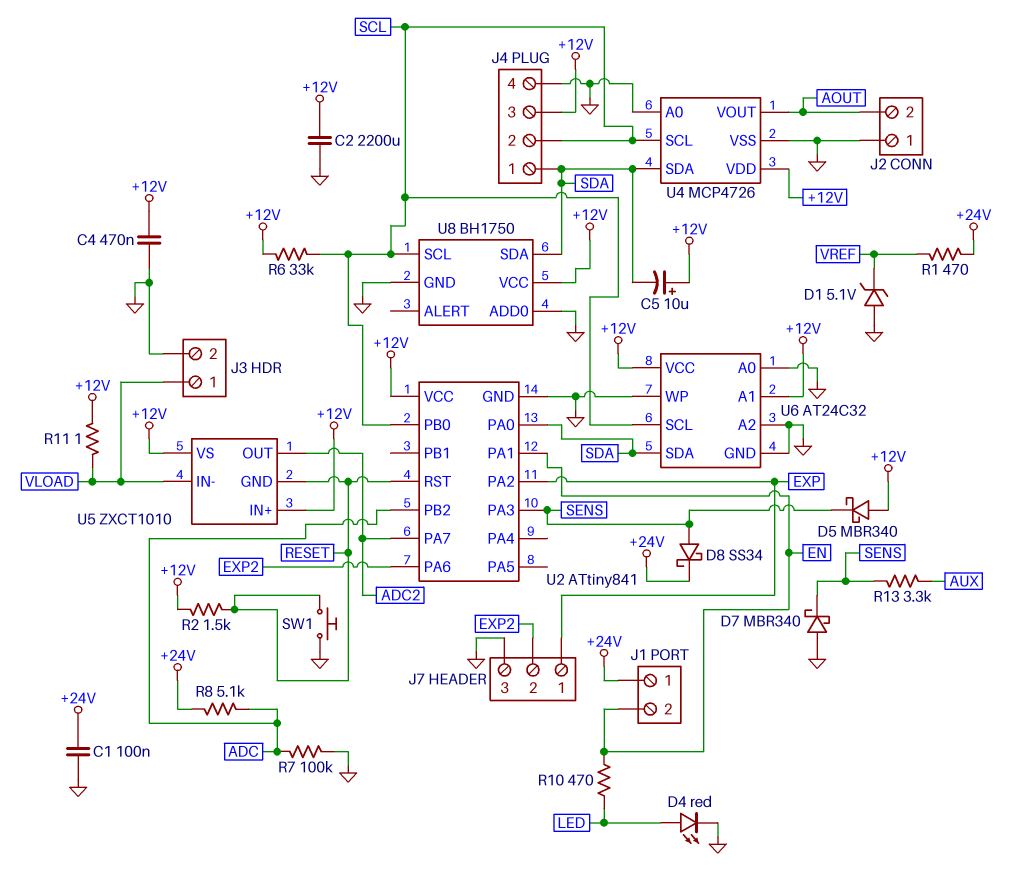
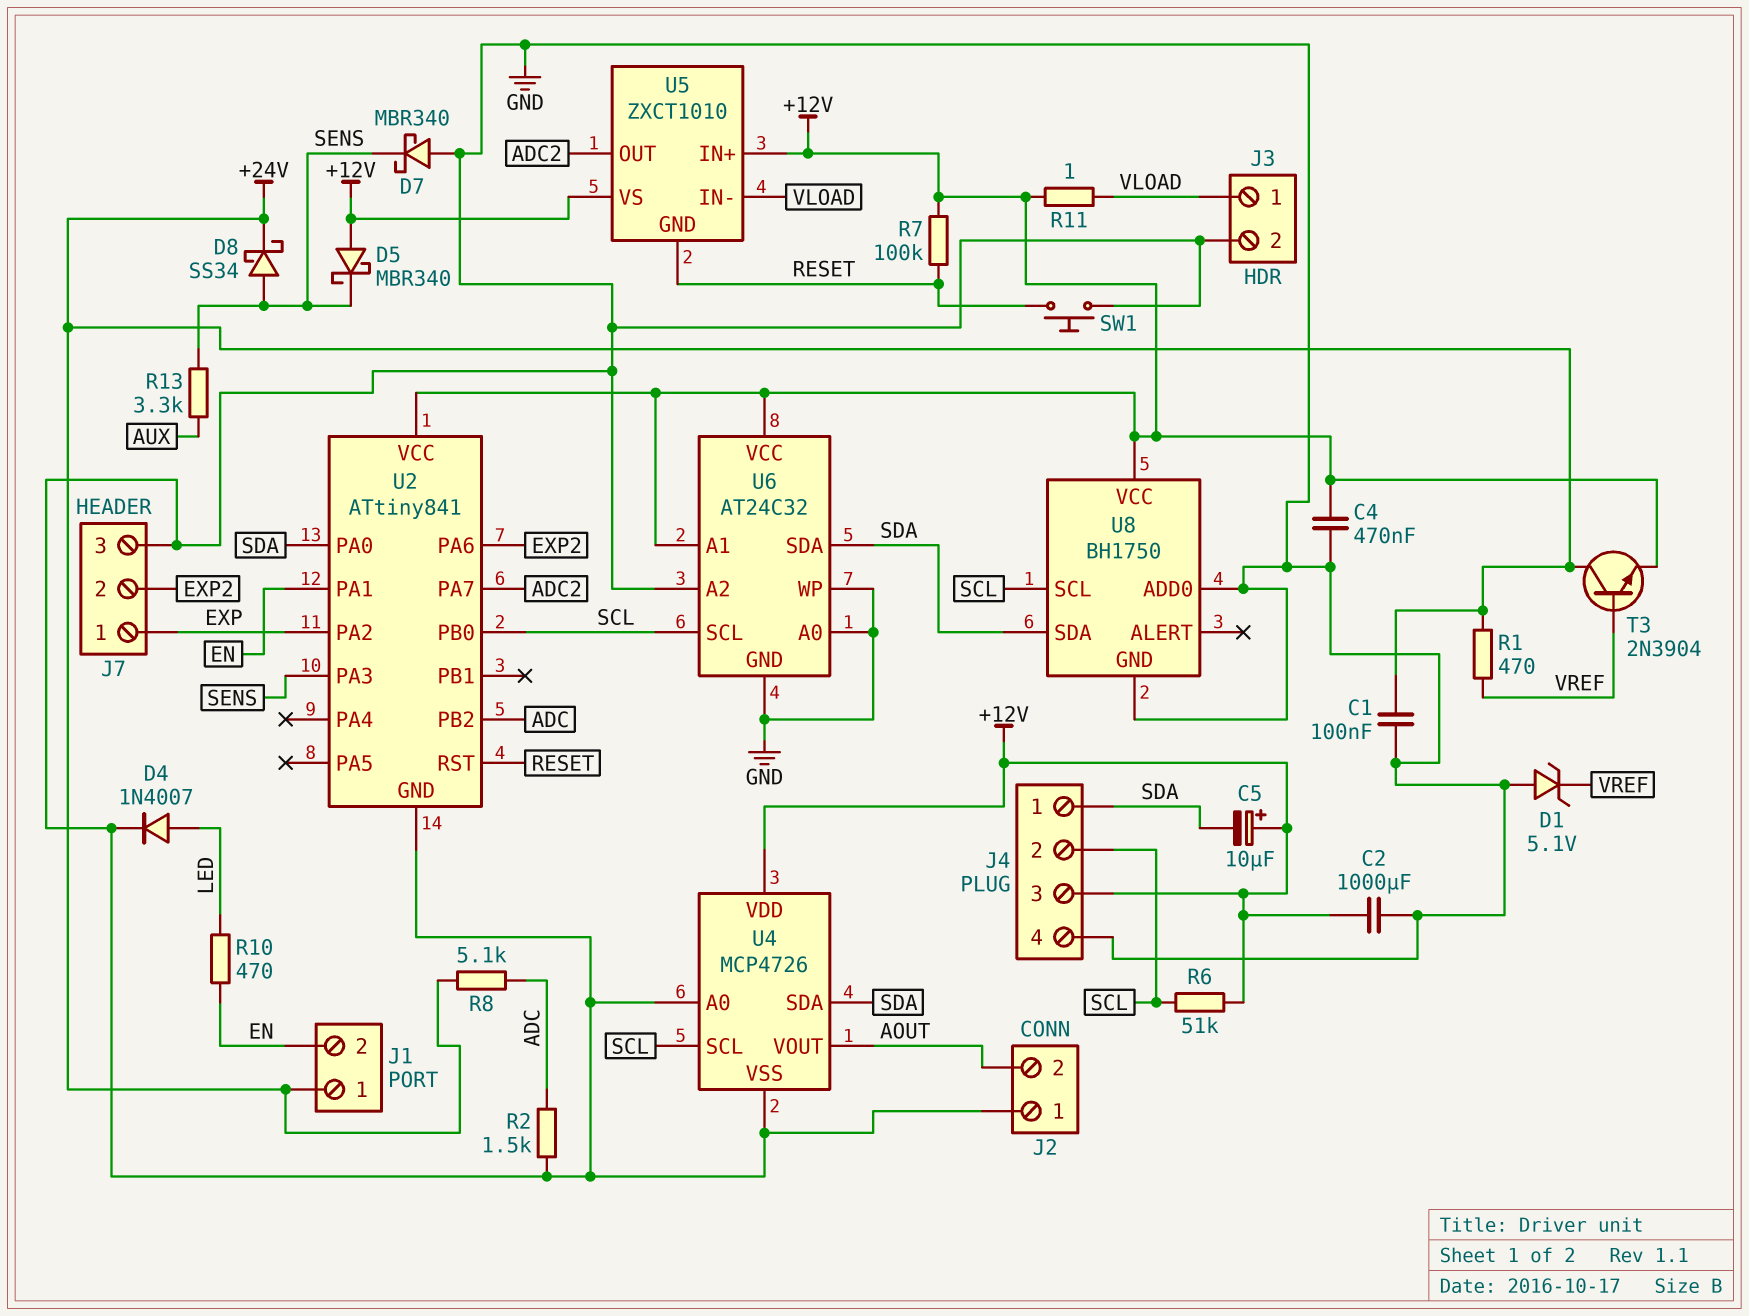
C2: 2200uF (+12V, GND) -> 1000uF (+12V, GND)
D4: LED red (A LED, K GND) -> diode 1N4007 (A LED, K GND)
R2: 1.5k (+12V, RESET) -> 1.5k (ADC, GND)
R6: 33k (+12V, SCL) -> 51k (+12V, SCL)
R7: 100k (ADC, GND) -> 100k (+12V, RESET)
T3: none -> NPN 2N3904 (B VREF, C +24V, E +12V)

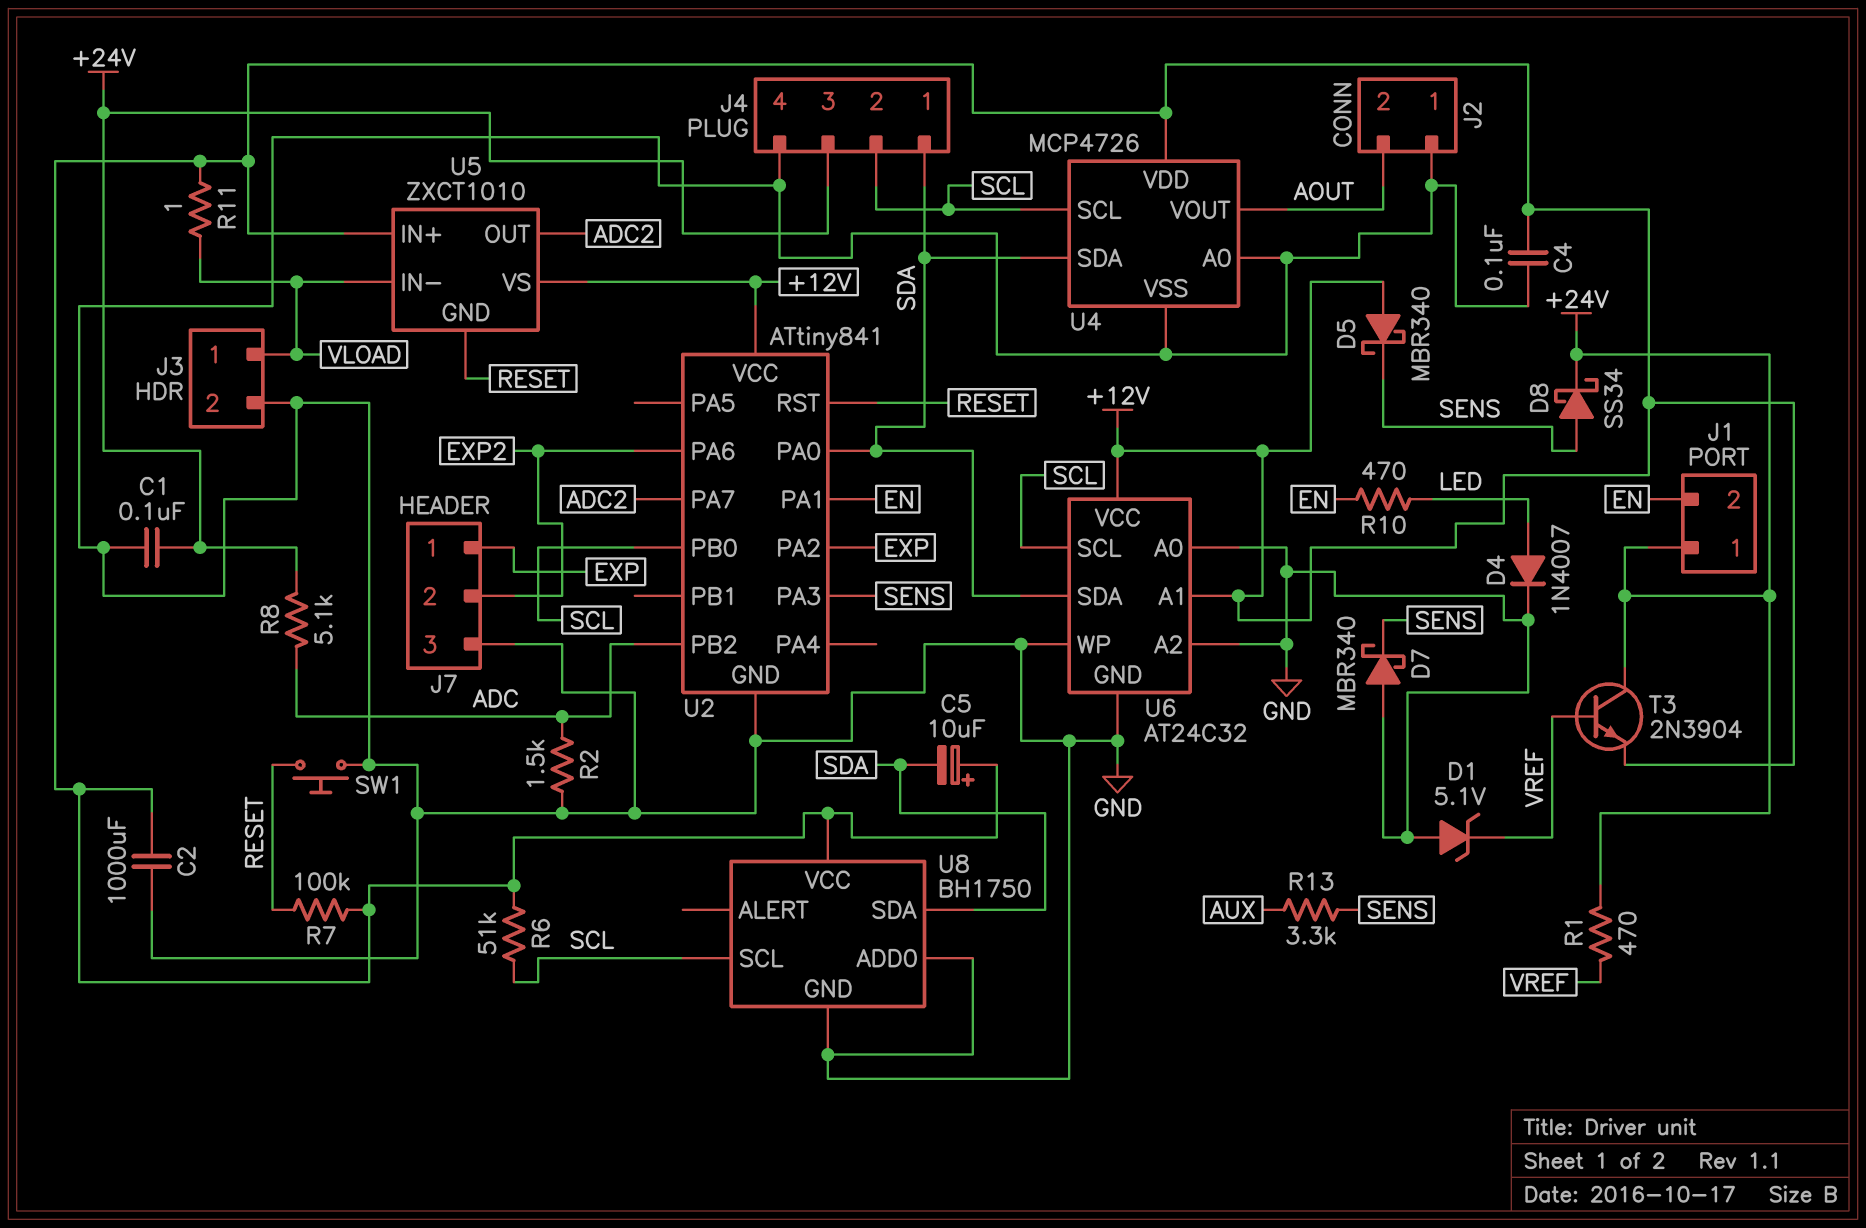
C4: 470nF (+12V, GND) -> 100nF (+12V, GND)
J4 pin 3: +12V -> +24V

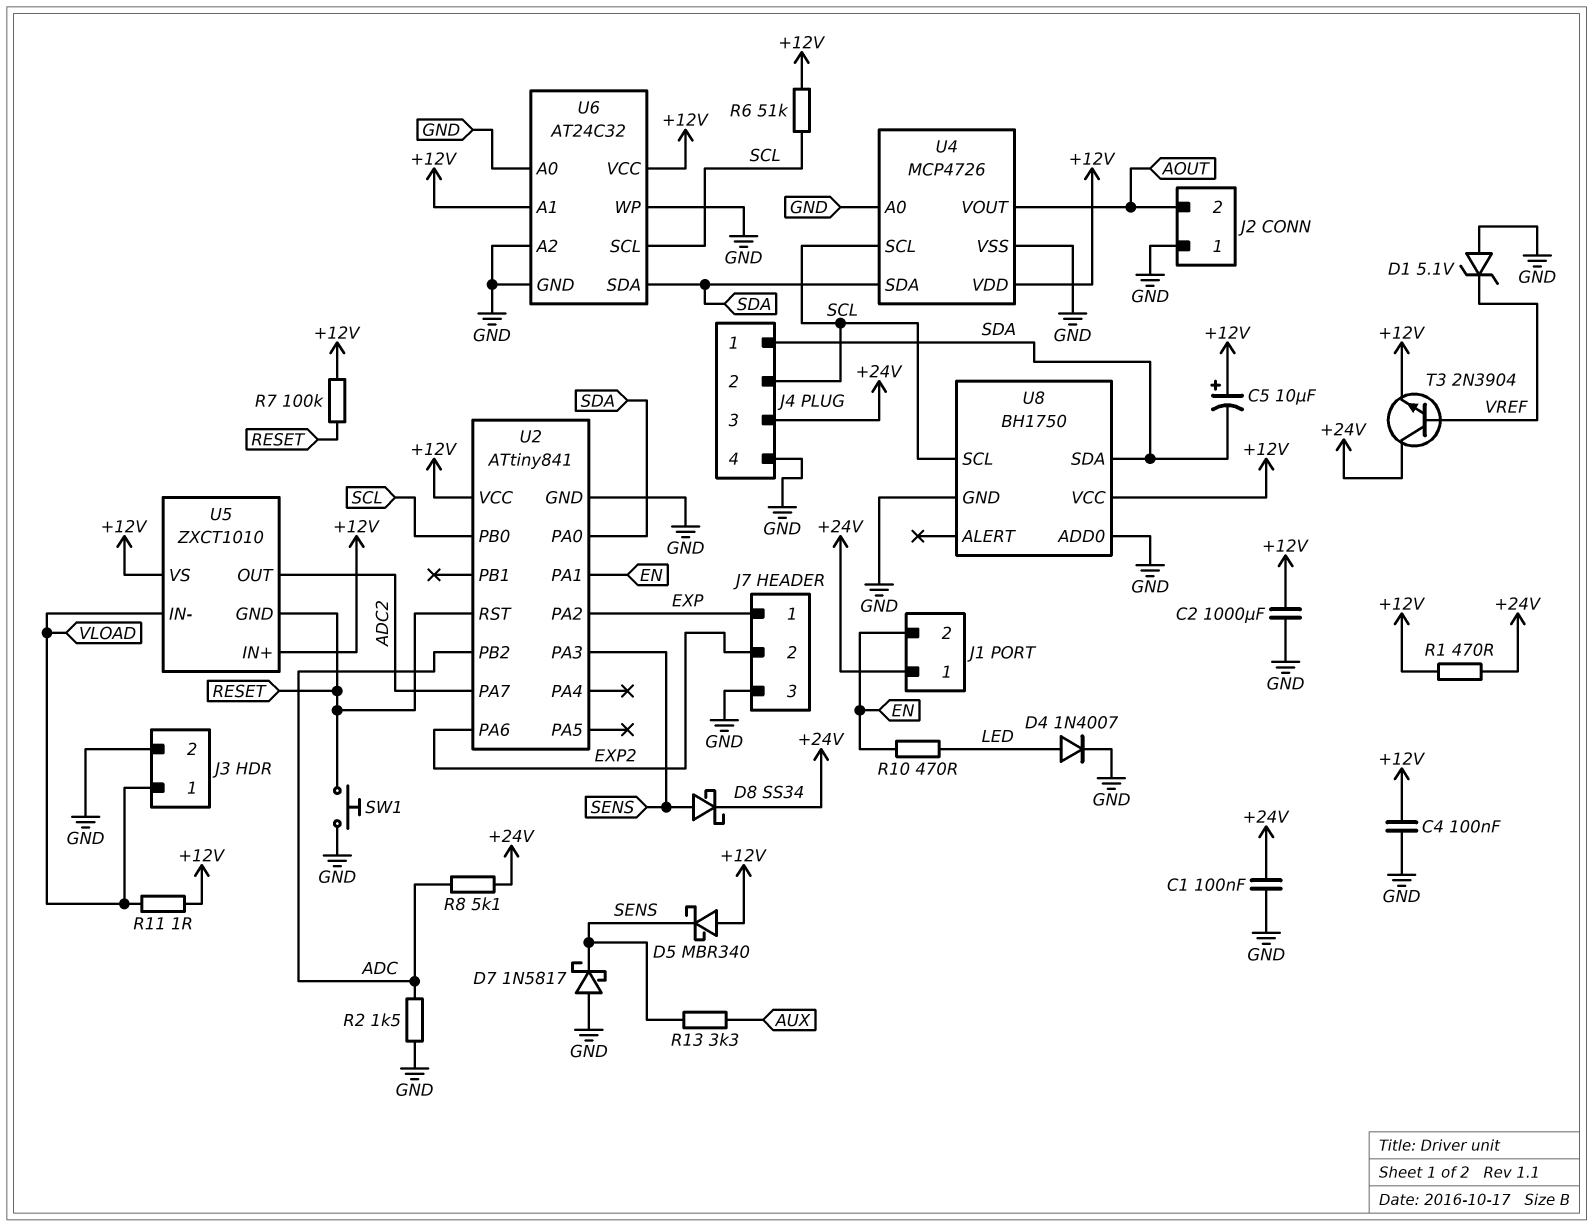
D7: schottky MBR340 (A GND, K SENS) -> schottky 1N5817 (A GND, K SENS)
R1: 470 (+24V, VREF) -> 470 (+12V, +24V)

